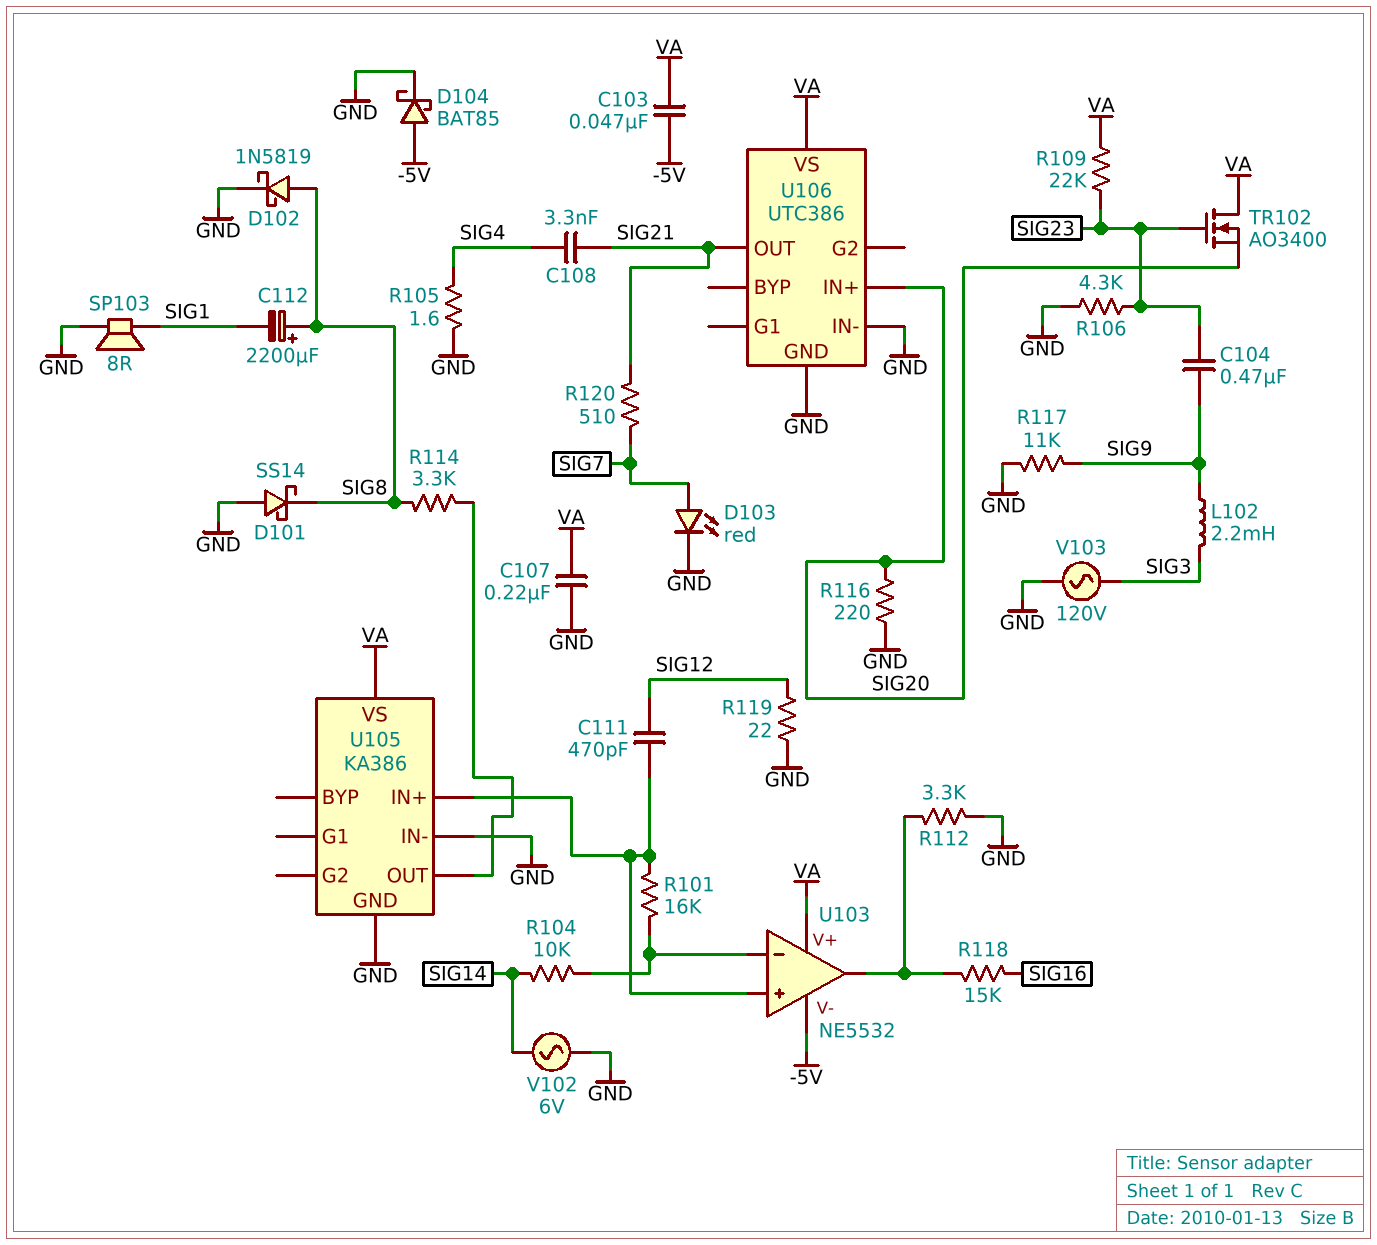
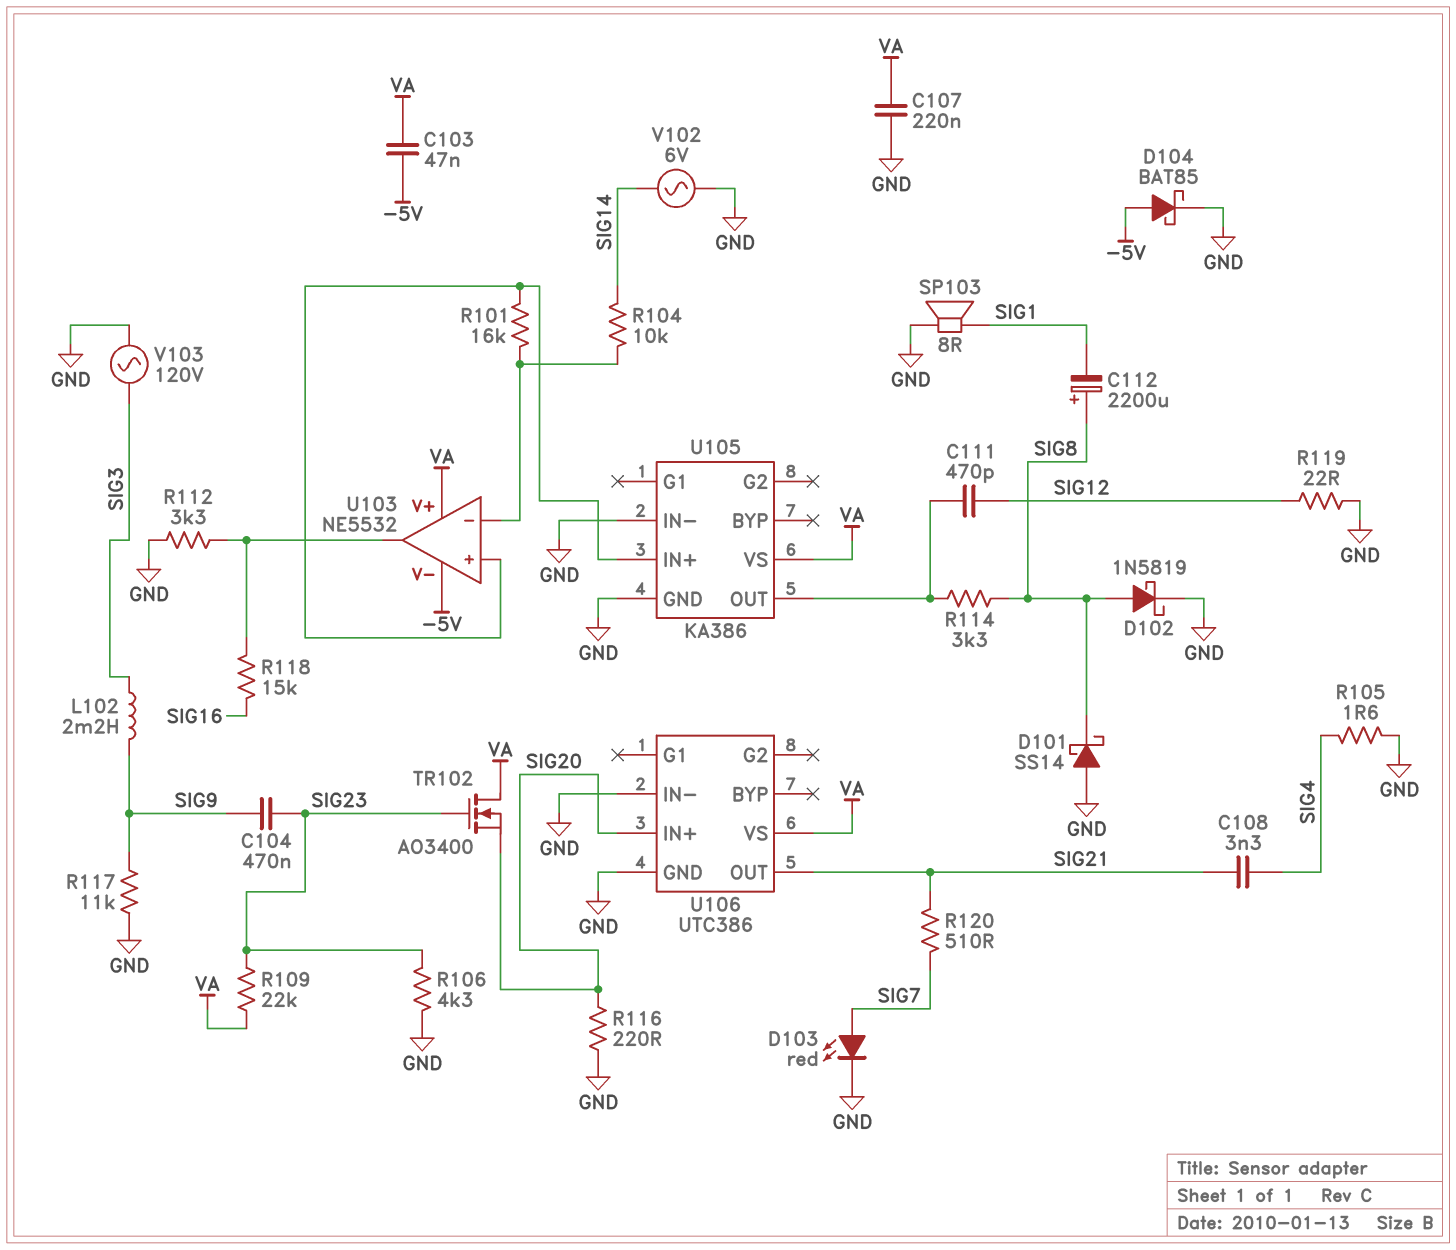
C111: 470pF (SIG12, U103/in+) -> 470pF (SIG12, U105/OUT)

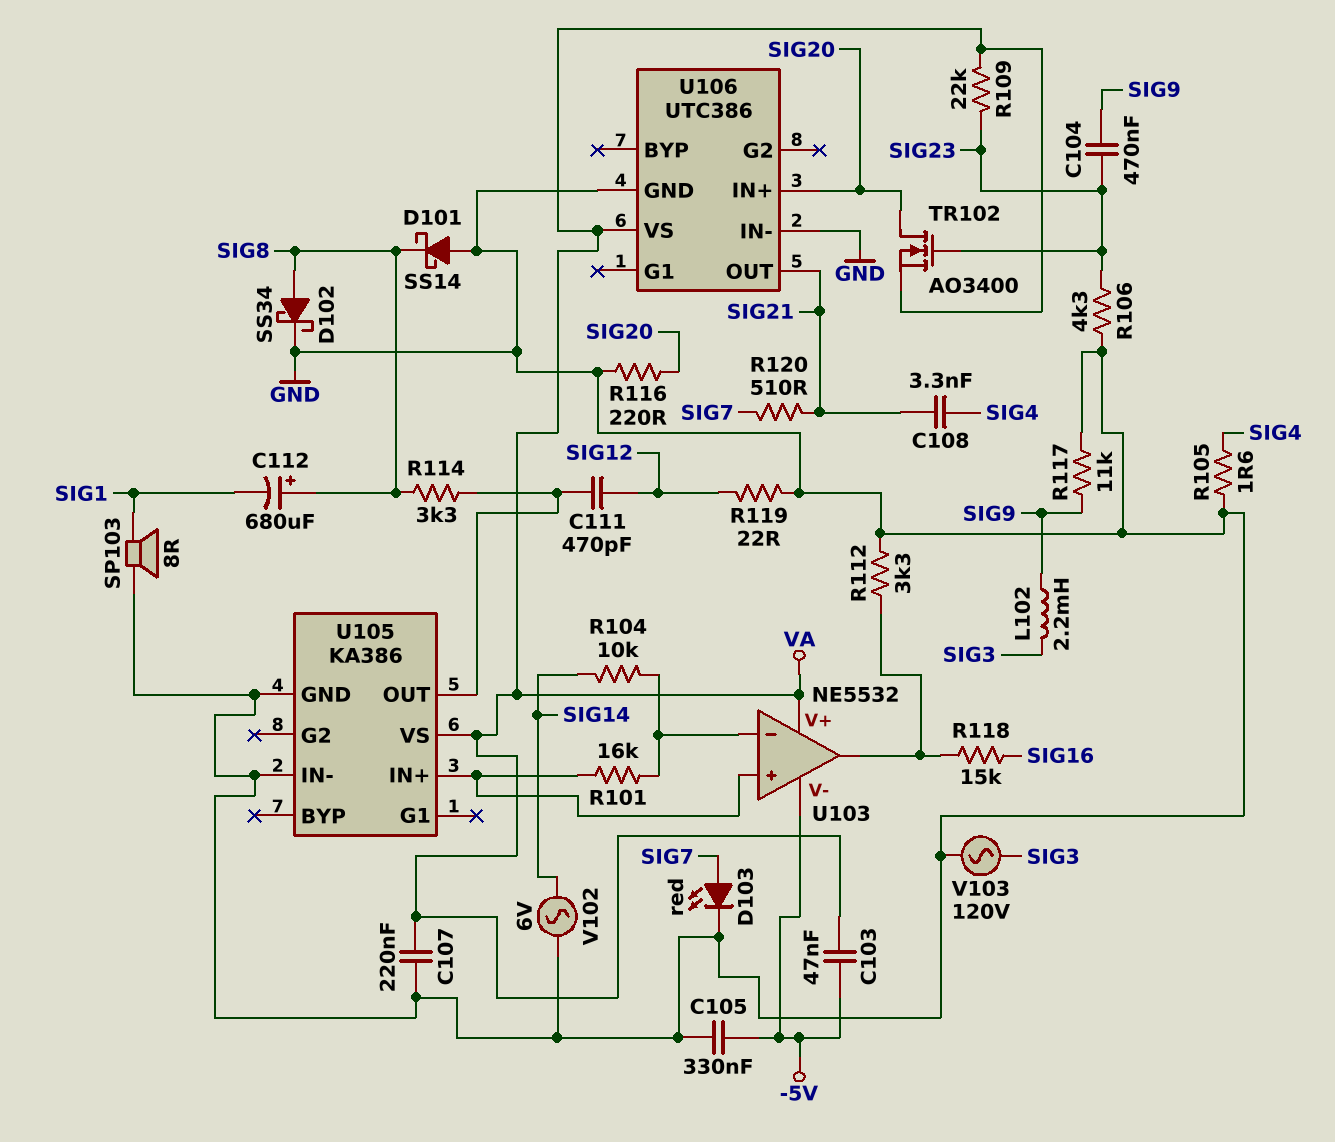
C105: none -> 330nF (-5V, GND)
C112: 2200uF (plus SIG8, minus SIG1) -> 680uF (plus SIG8, minus SIG1)
D102: schottky 1N5819 (A SIG8, K GND) -> schottky SS34 (A SIG8, K GND)
D104: schottky BAT85 (A -5V, K GND) -> none
TR102: NMOS AO3400 (G SIG23, D VA, S SIG20) -> NMOS AO3400 (G SIG23, D SIG20, S VA)

